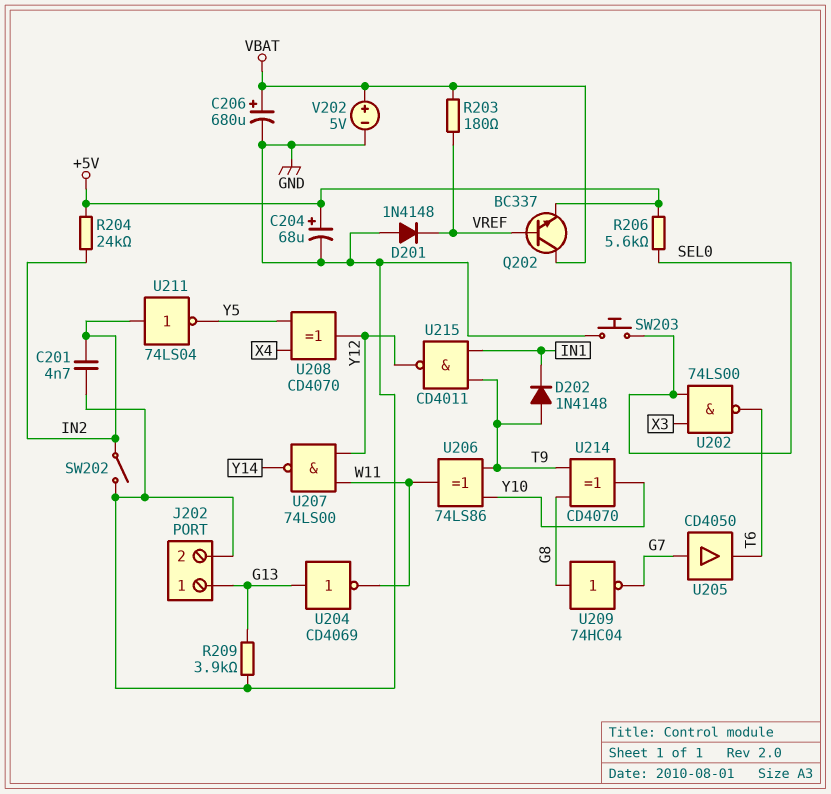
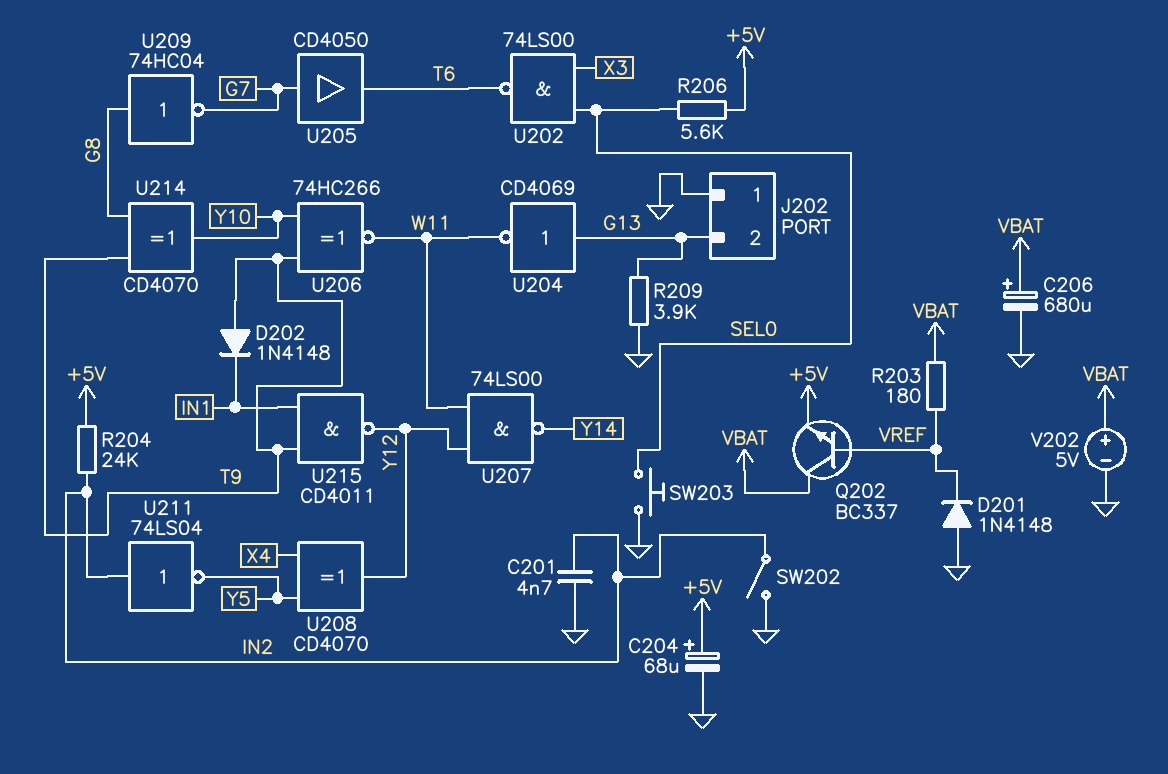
J202 pin 1: G13 -> GND
J202 pin 2: GND -> G13
U206: XOR 74LS86 (in T9, in Y10, out W11) -> XNOR 74HC266 (in T9, in Y10, out W11)

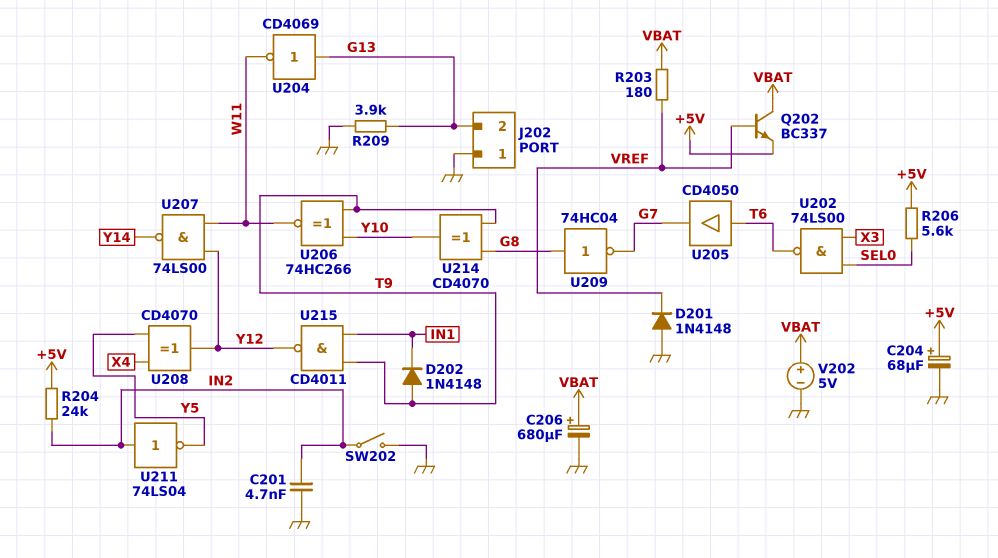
SW203: button (GND, SEL0) -> none
U205: buffer CD4050 (in G7, out T6) -> buffer CD4050 (in T6, out G7)

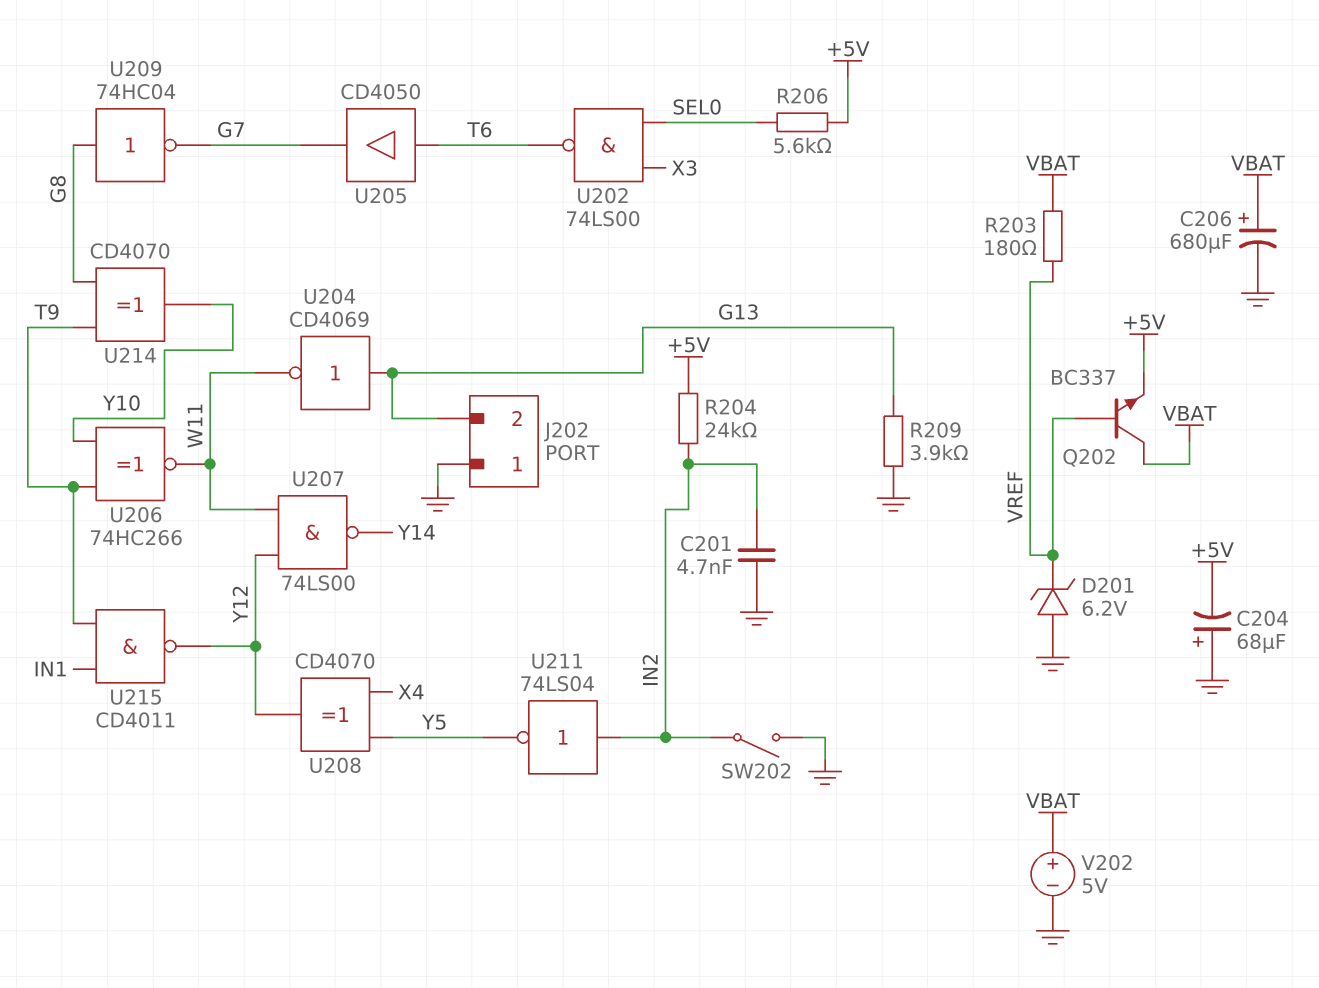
C204: 68uF (plus +5V, minus GND) -> 68uF (plus GND, minus +5V)
D201: diode 1N4148 (A GND, K VREF) -> zener 6.2V (A GND, K VREF)
D202: diode 1N4148 (A T9, K IN1) -> none

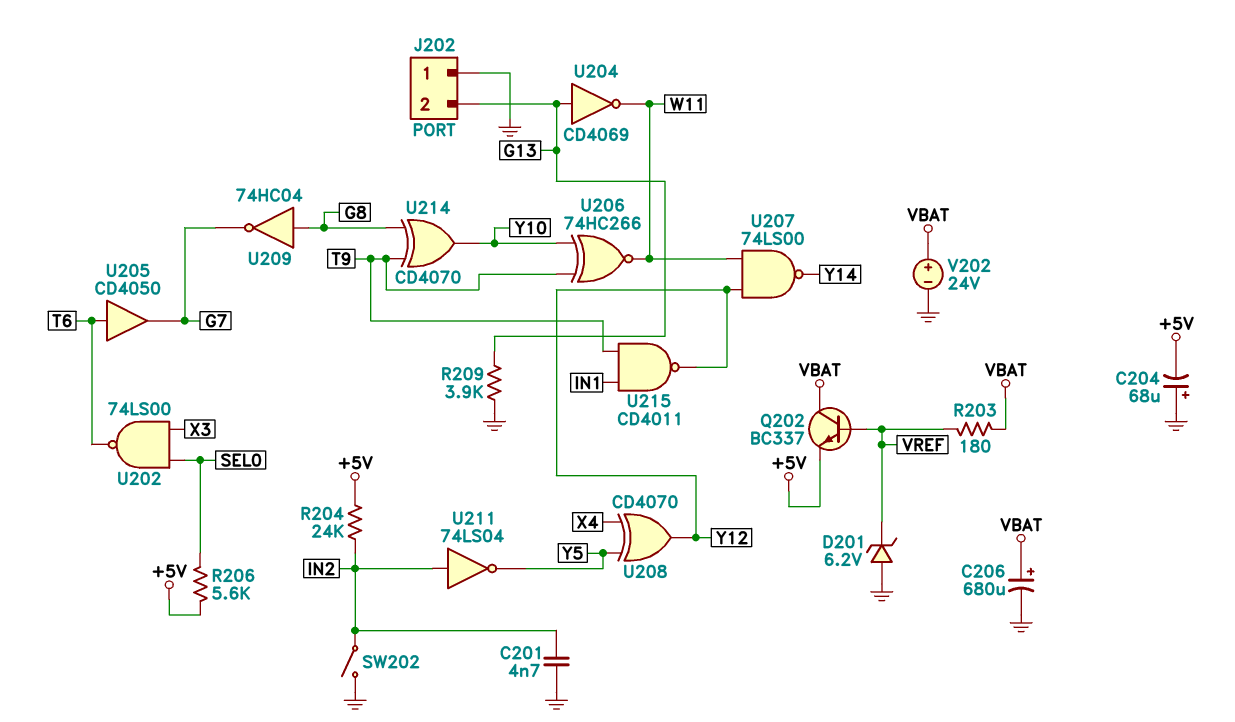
V202: 5V (plus VBAT, minus GND) -> 24V (plus VBAT, minus GND)

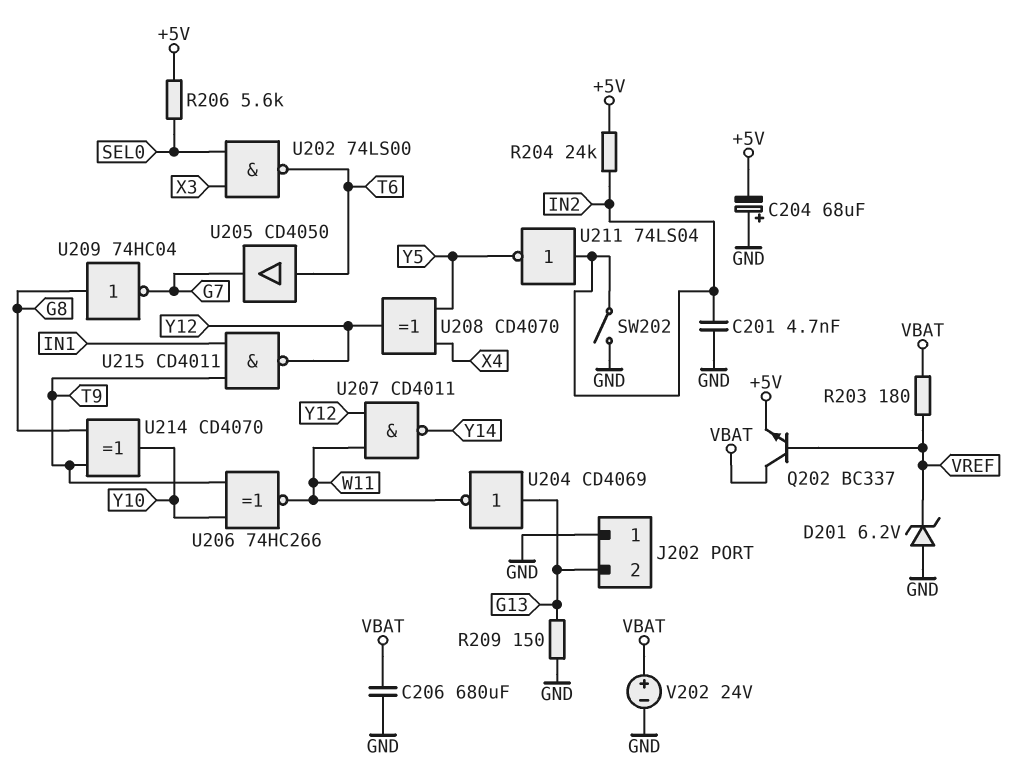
C206: 680uF (plus VBAT, minus GND) -> 680uF (GND, VBAT)
R209: 3.9k (G13, GND) -> 150 (G13, GND)
U207: NAND 74LS00 (in W11, in Y12, out Y14) -> NAND CD4011 (in W11, in Y12, out Y14)

